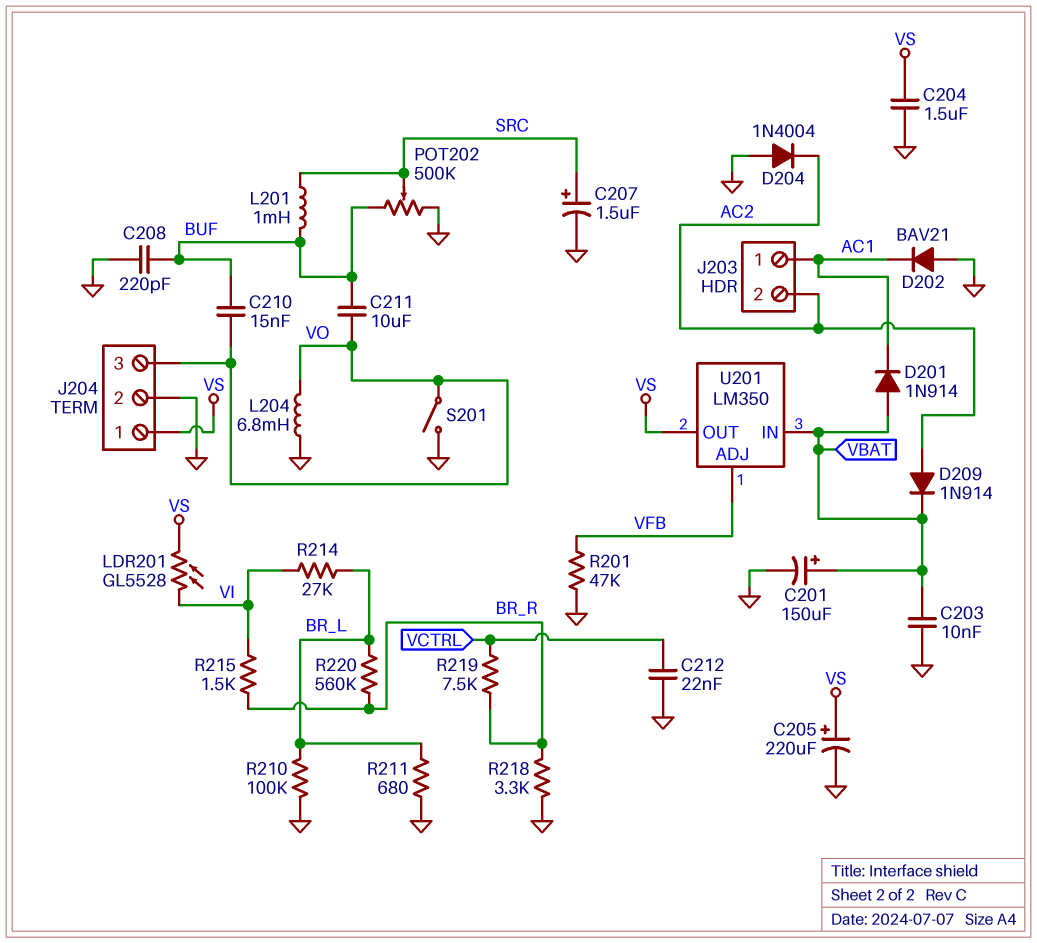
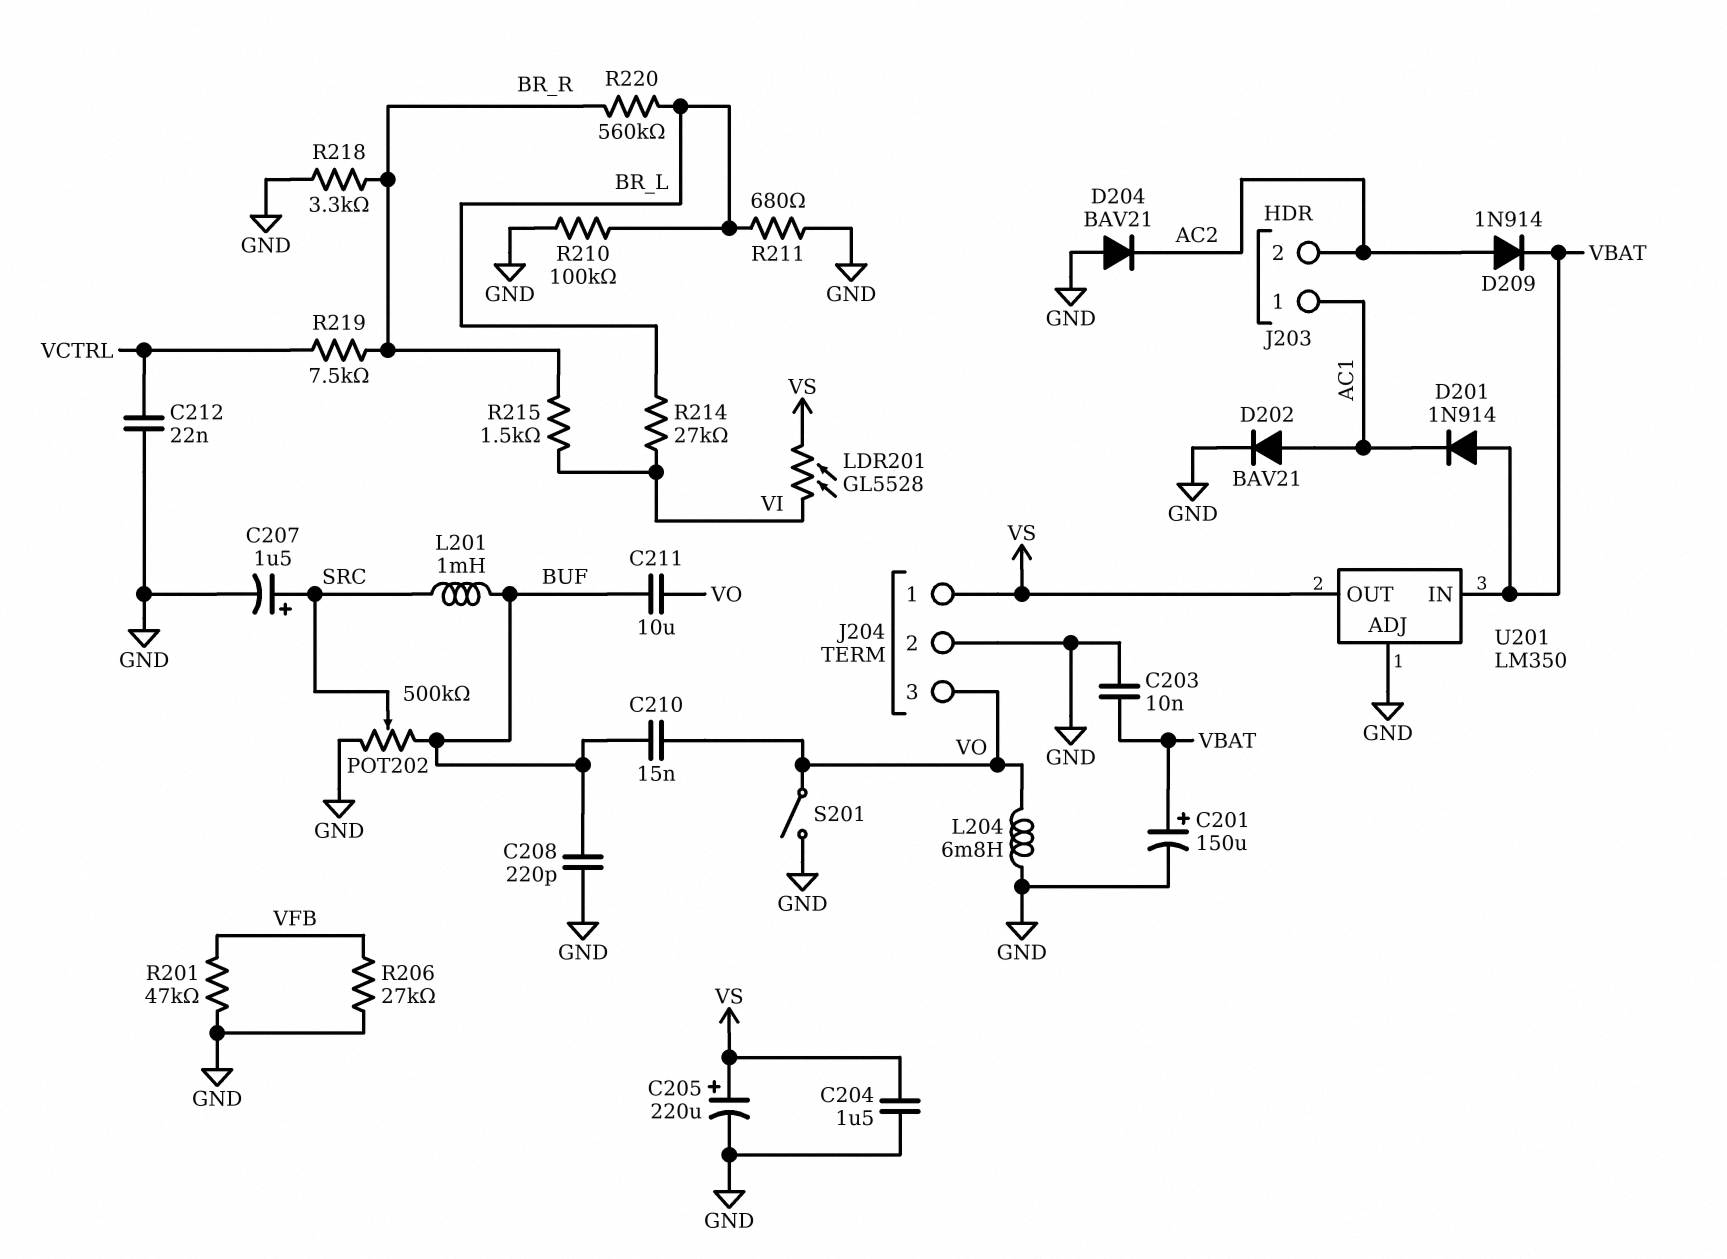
D202: diode BAV21 (A GND, K AC1) -> diode BAV21 (A AC1, K GND)
D204: diode 1N4004 (A GND, K AC2) -> diode BAV21 (A GND, K AC2)
R206: none -> 27k (GND, VFB)
U201 pin ADJ: VFB -> GND

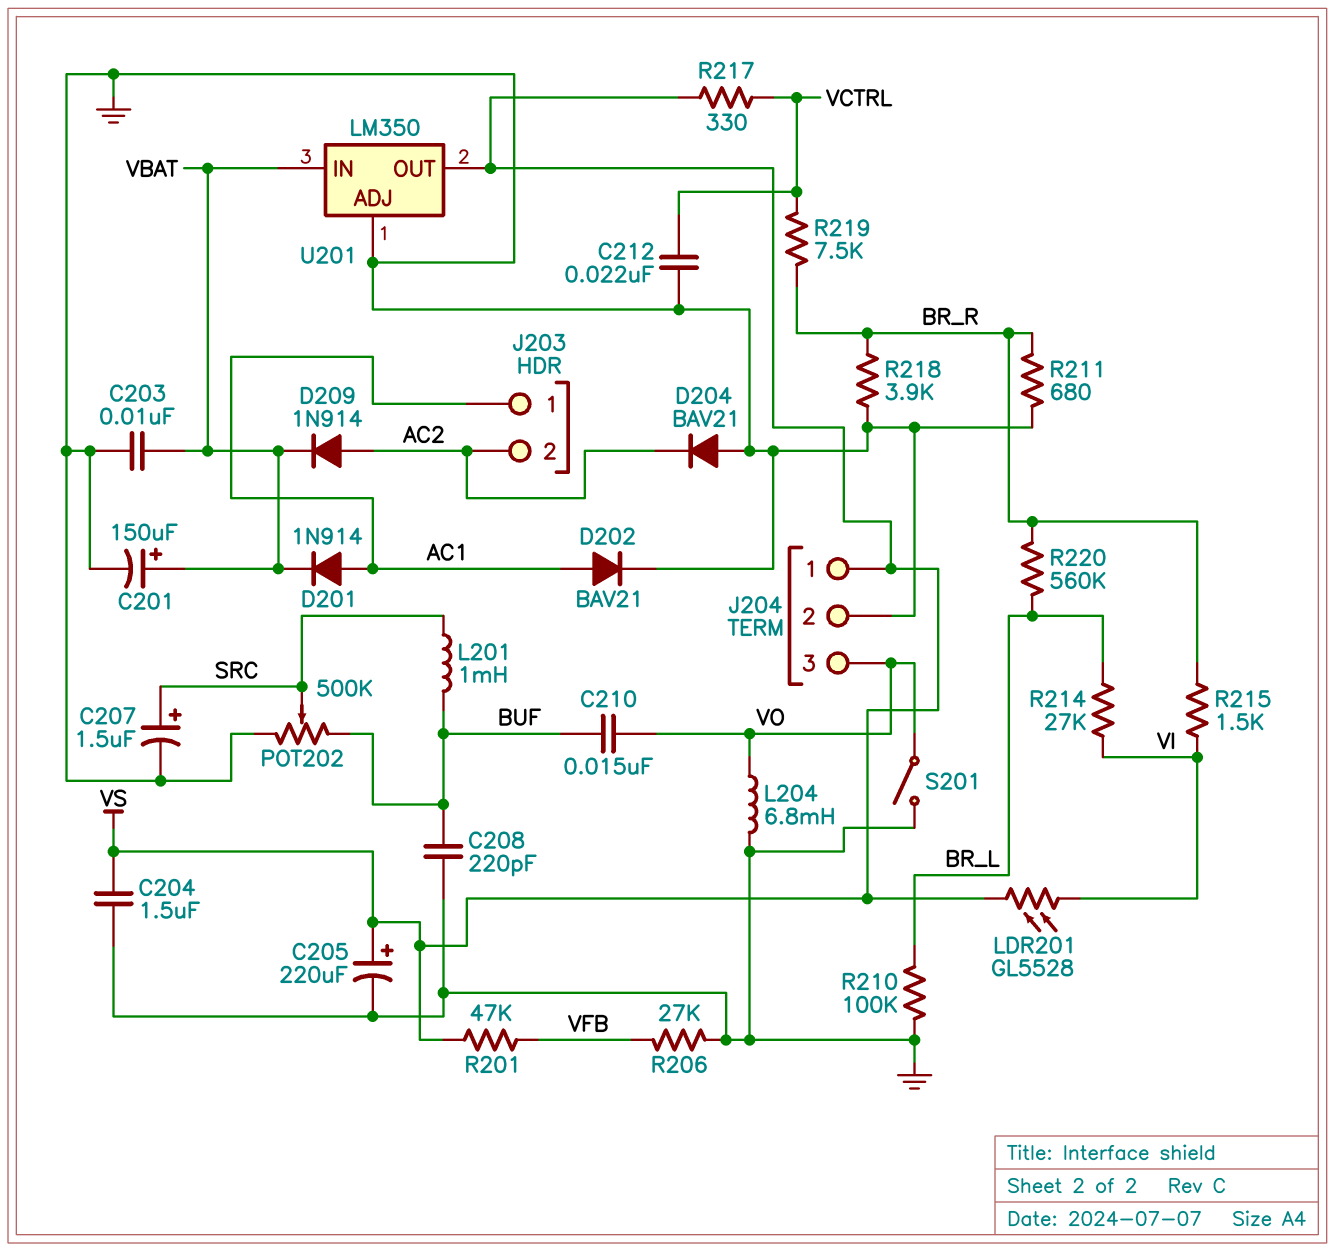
C211: 10uF (BUF, VO) -> none
D201: diode 1N914 (A VBAT, K AC1) -> diode 1N914 (A AC1, K VBAT)
R201: 47k (GND, VFB) -> 47k (VFB, VS)
R211: 680 (BR_L, GND) -> 680 (BR_R, GND)
R217: none -> 330 (VCTRL, VS)
R218: 3.3k (BR_R, GND) -> 3.9k (BR_R, GND)

